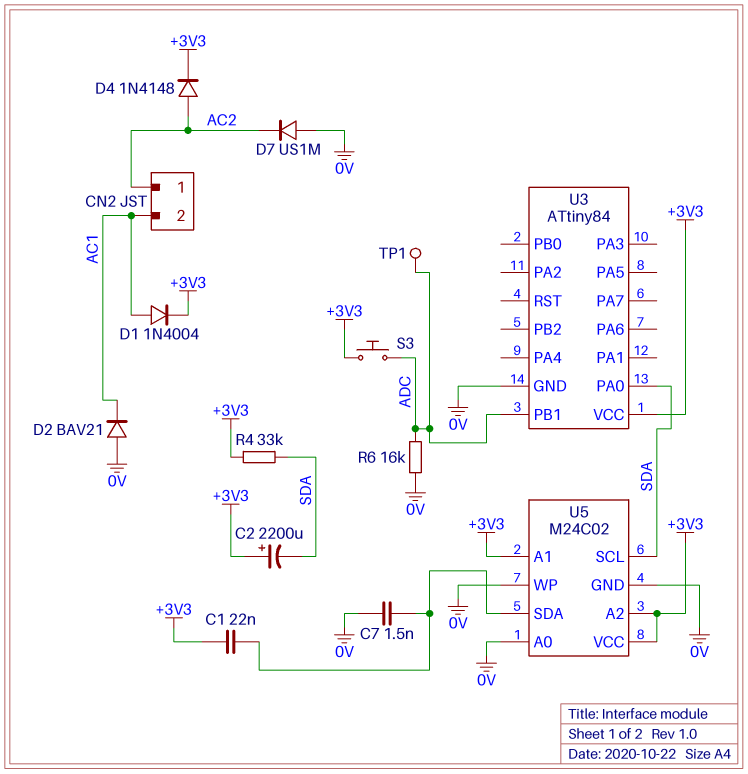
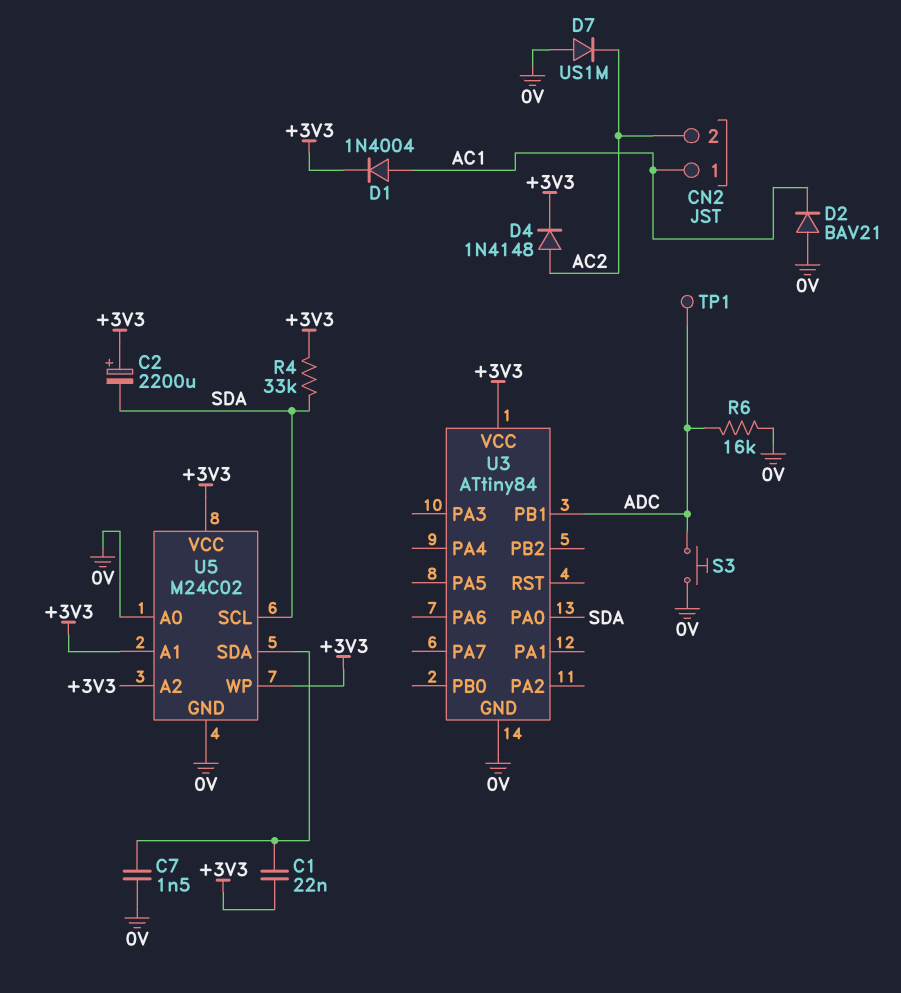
CN2 pin 1: AC2 -> AC1
CN2 pin 2: AC1 -> AC2
S3: button (+3V3, ADC) -> button (0V, ADC)
U5 pin WP: 0V -> +3V3

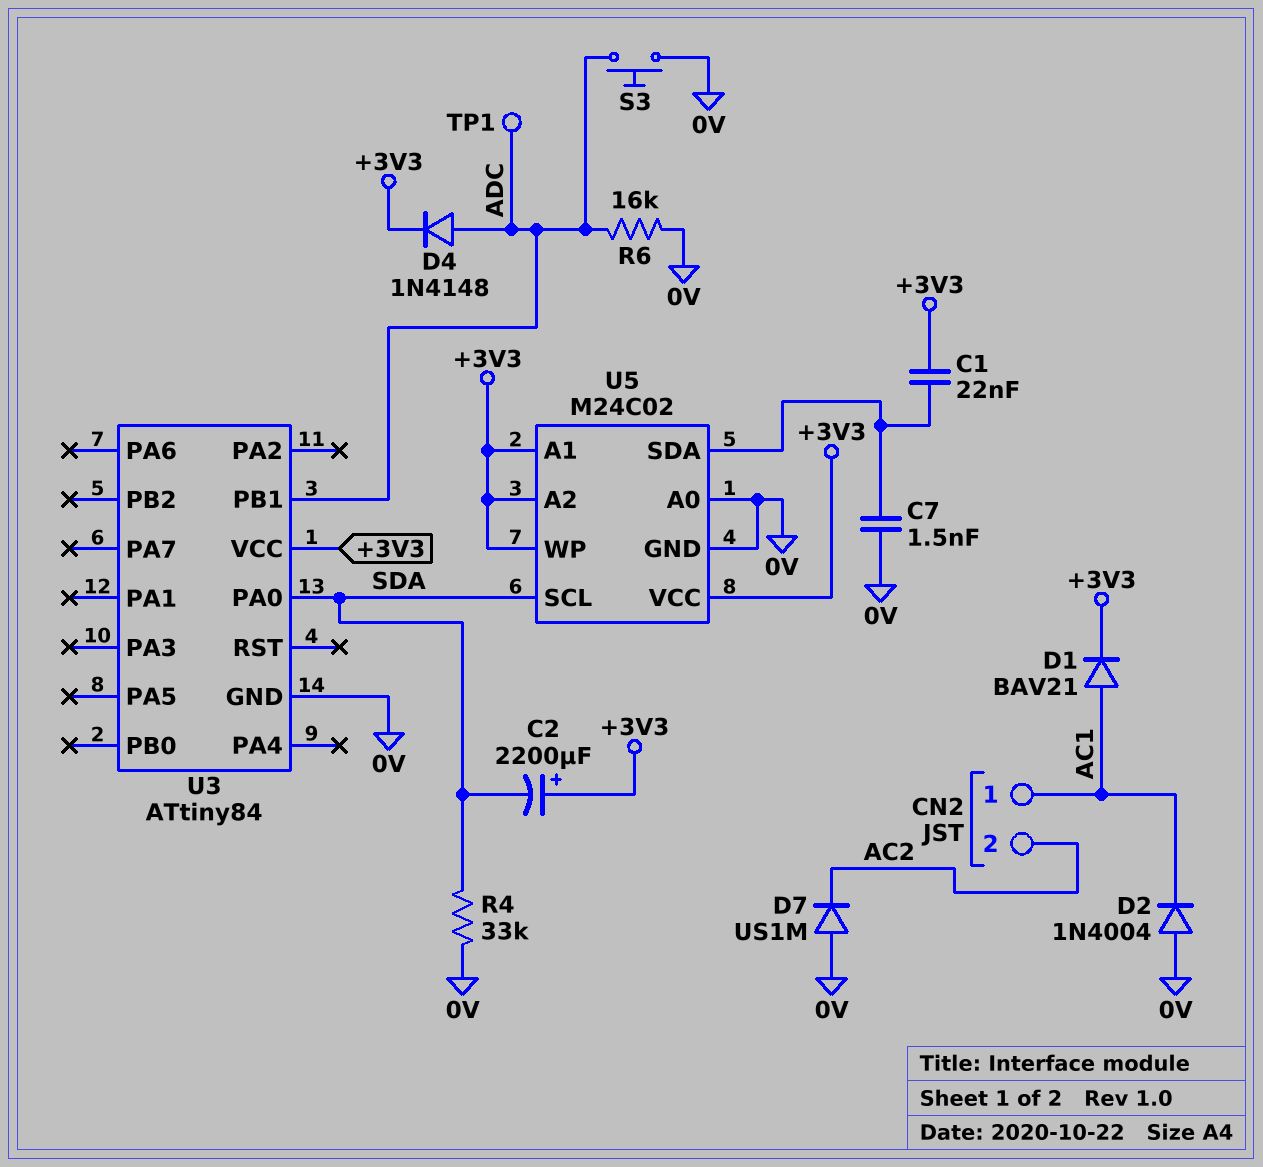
D1: diode 1N4004 (A AC1, K +3V3) -> diode BAV21 (A AC1, K +3V3)
D2: diode BAV21 (A 0V, K AC1) -> diode 1N4004 (A 0V, K AC1)
D4: diode 1N4148 (A AC2, K +3V3) -> diode 1N4148 (A ADC, K +3V3)
R4: 33k (+3V3, SDA) -> 33k (0V, SDA)

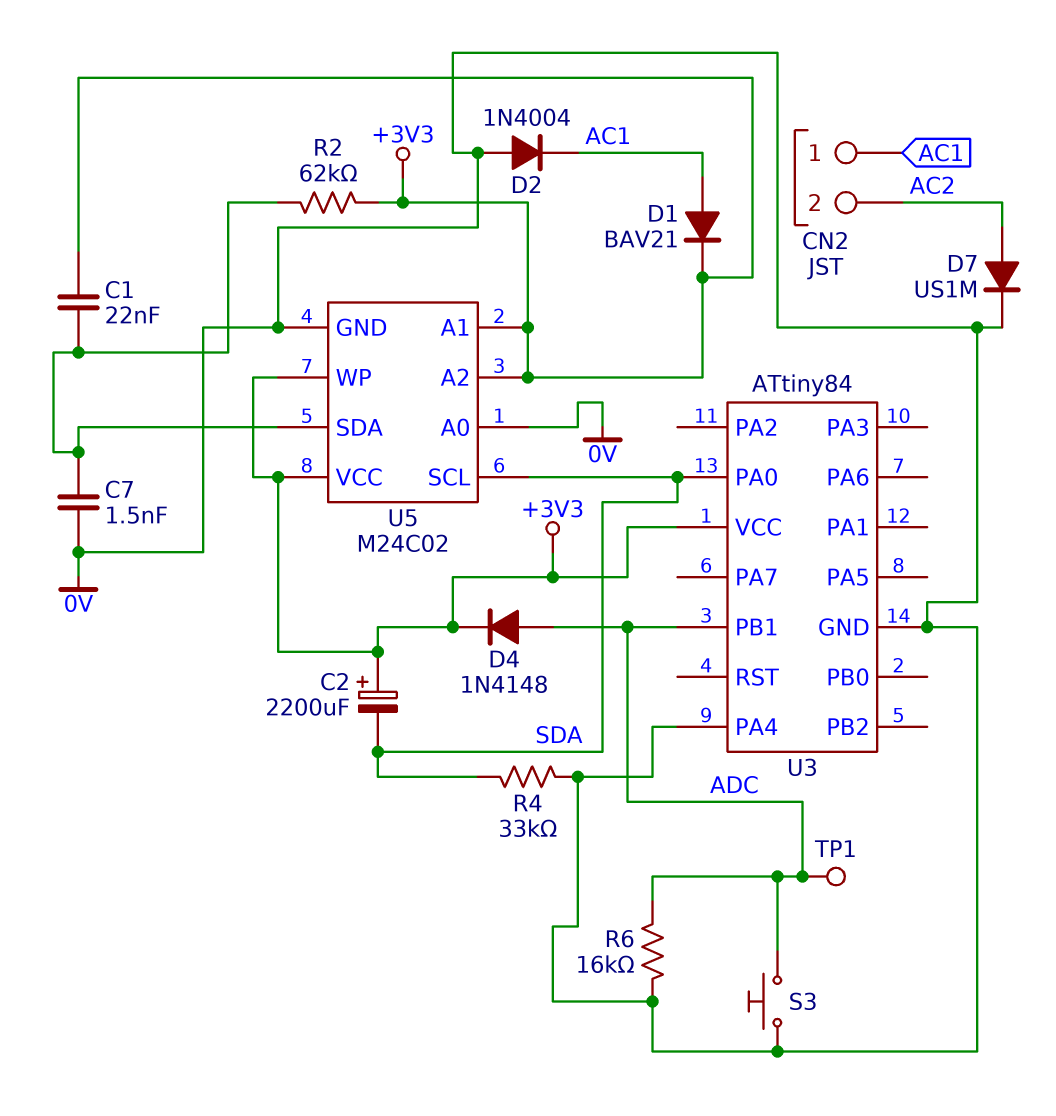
D7: diode US1M (A 0V, K AC2) -> diode US1M (A AC2, K 0V)
R2: none -> 62k (+3V3, U5/SDA)
U3 pin PA4: none -> 0V

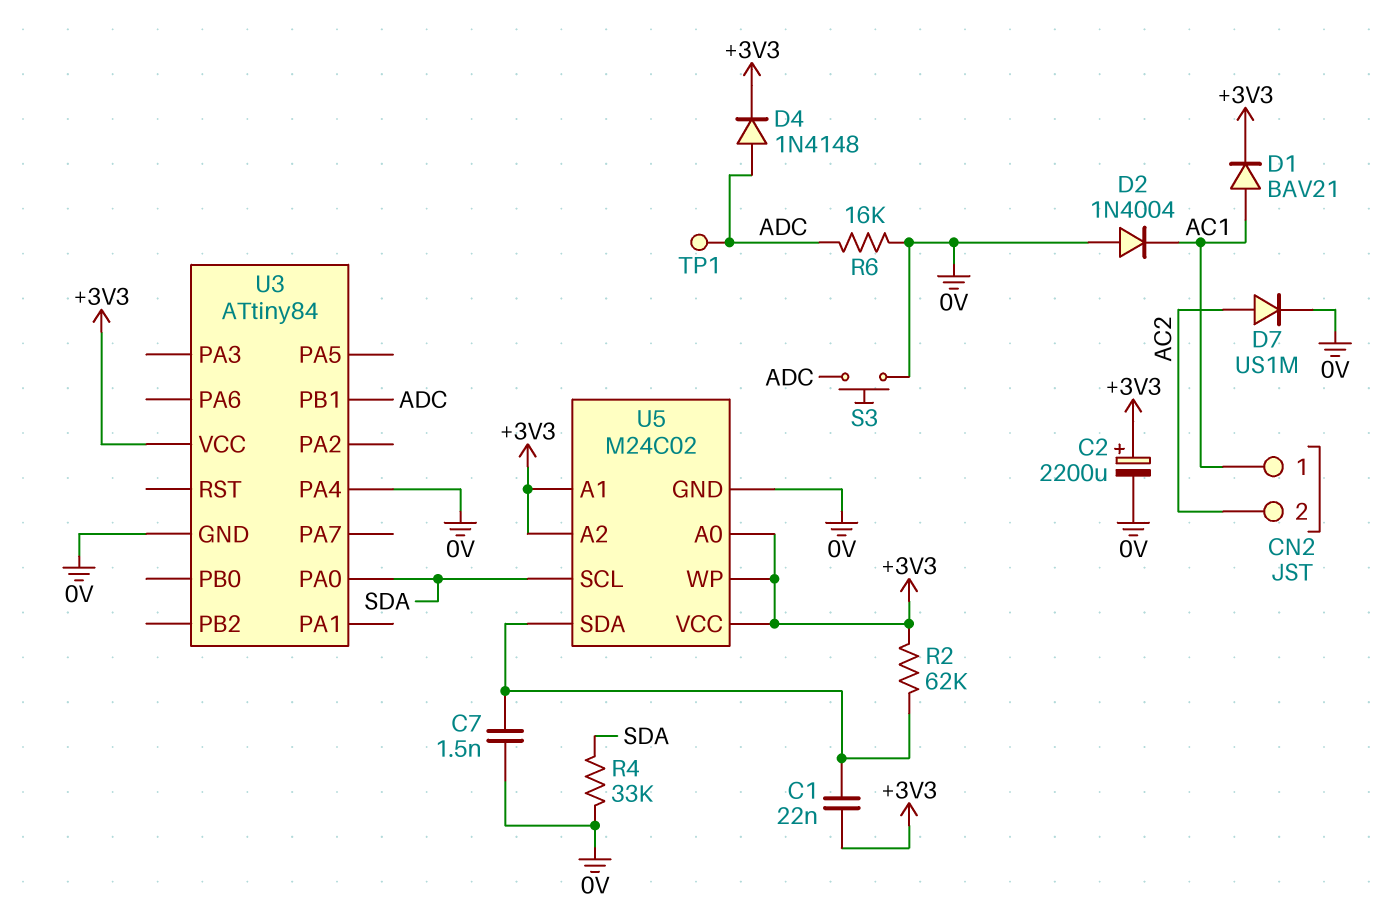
C2: 2200uF (plus +3V3, minus SDA) -> 2200uF (plus +3V3, minus 0V)
U5 pin A0: 0V -> +3V3

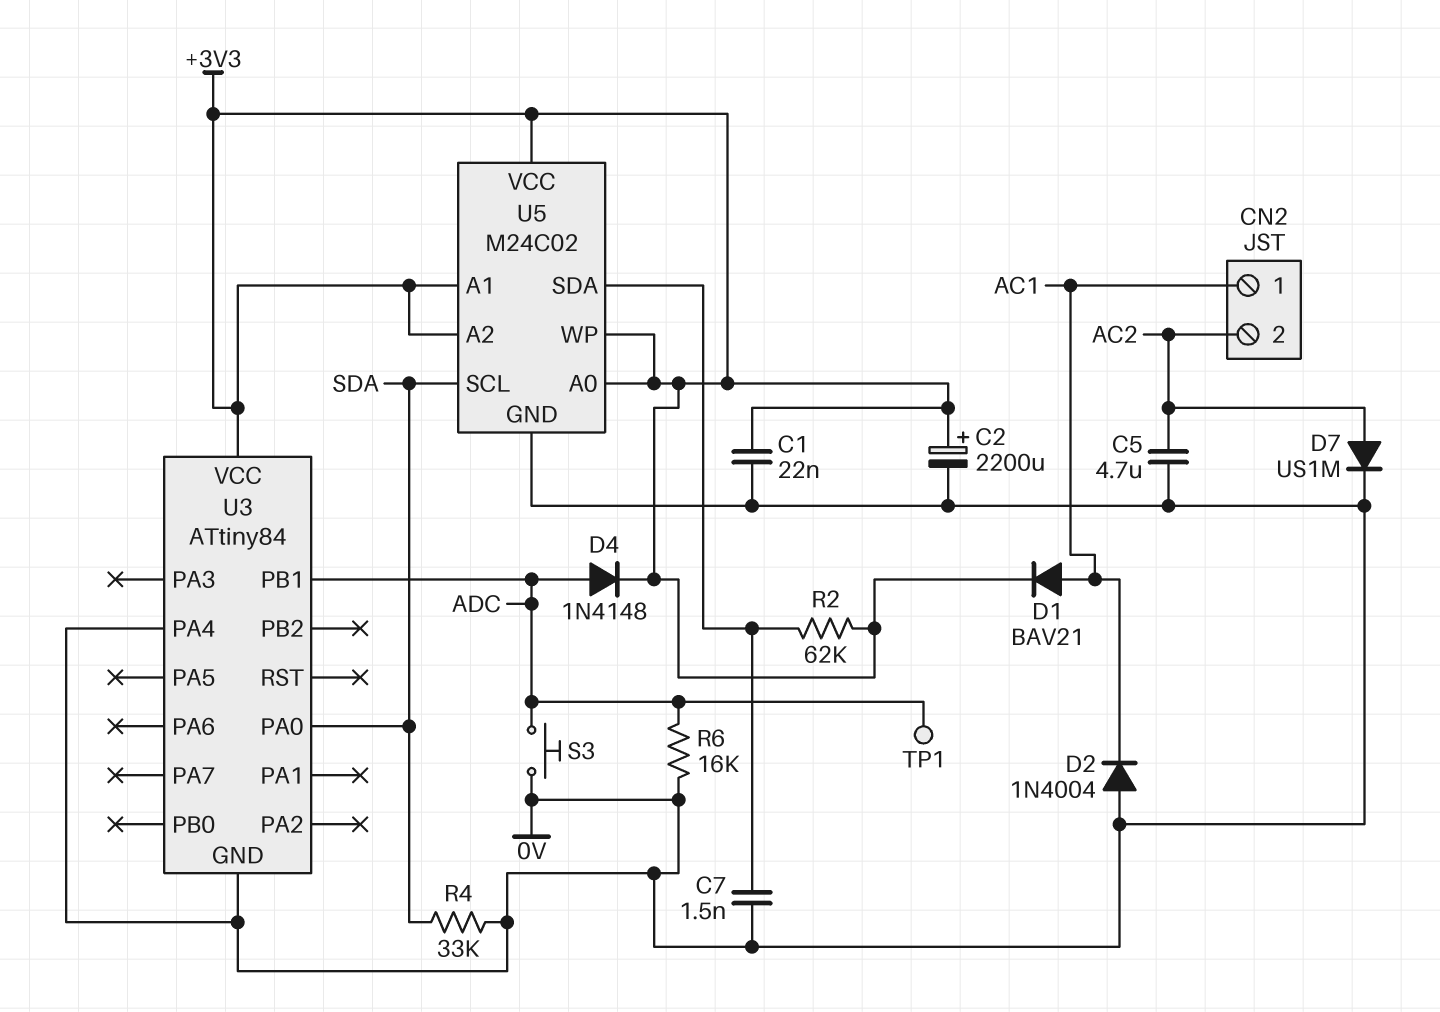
C1: 22nF (+3V3, U5/SDA) -> 22nF (+3V3, 0V)
C5: none -> 4.7uF (0V, AC2)

